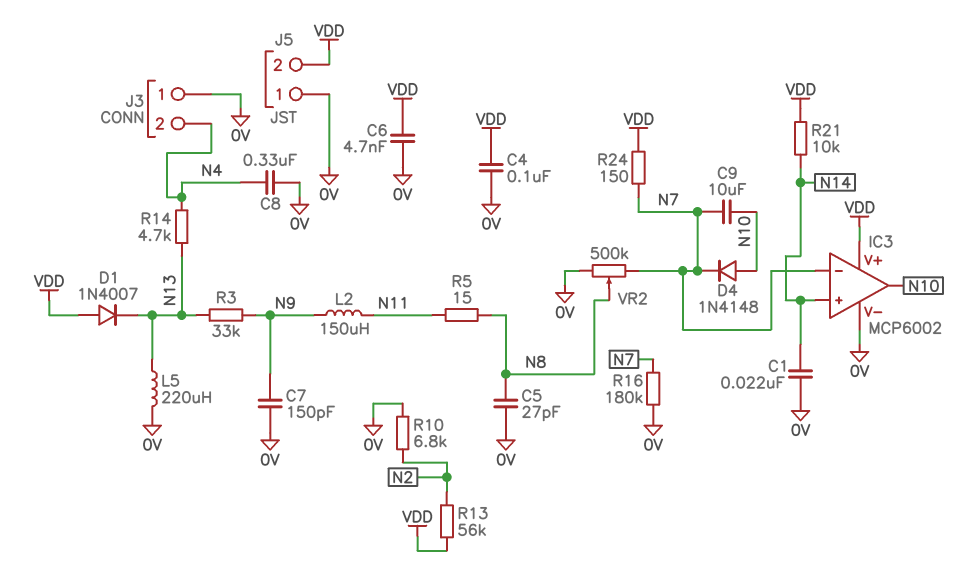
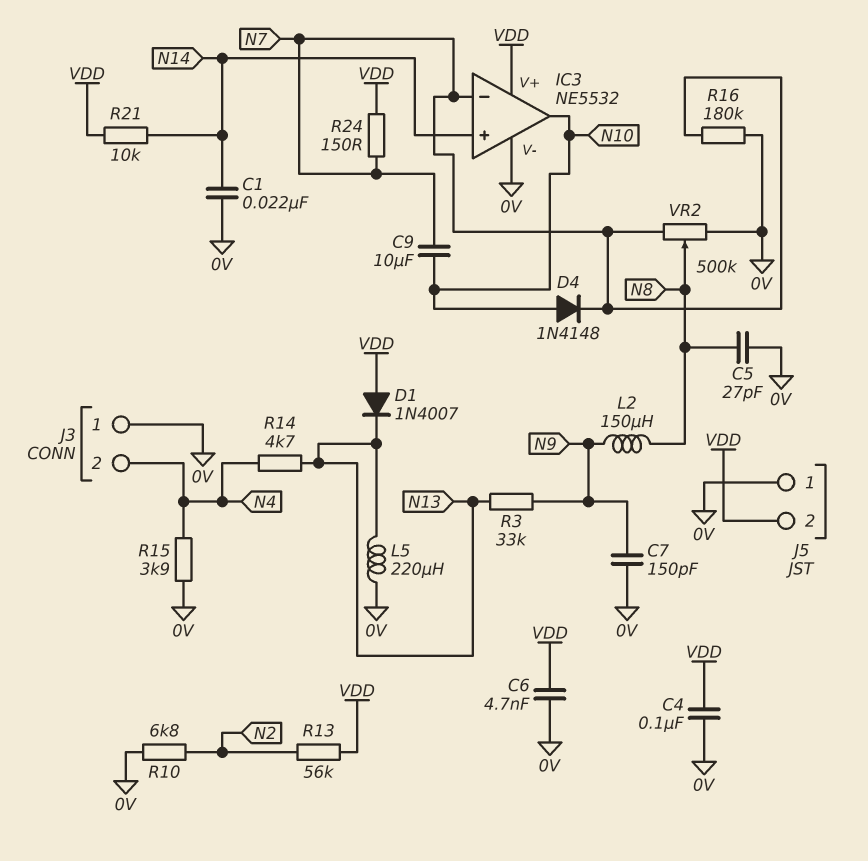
C8: 330nF (0V, N4) -> none
IC3: MCP6002 -> NE5532
L2: 150uH (N9, N11) -> 150uH (N8, N9)
R5: 15 (N8, N11) -> none
R15: none -> 3.9k (0V, N4)

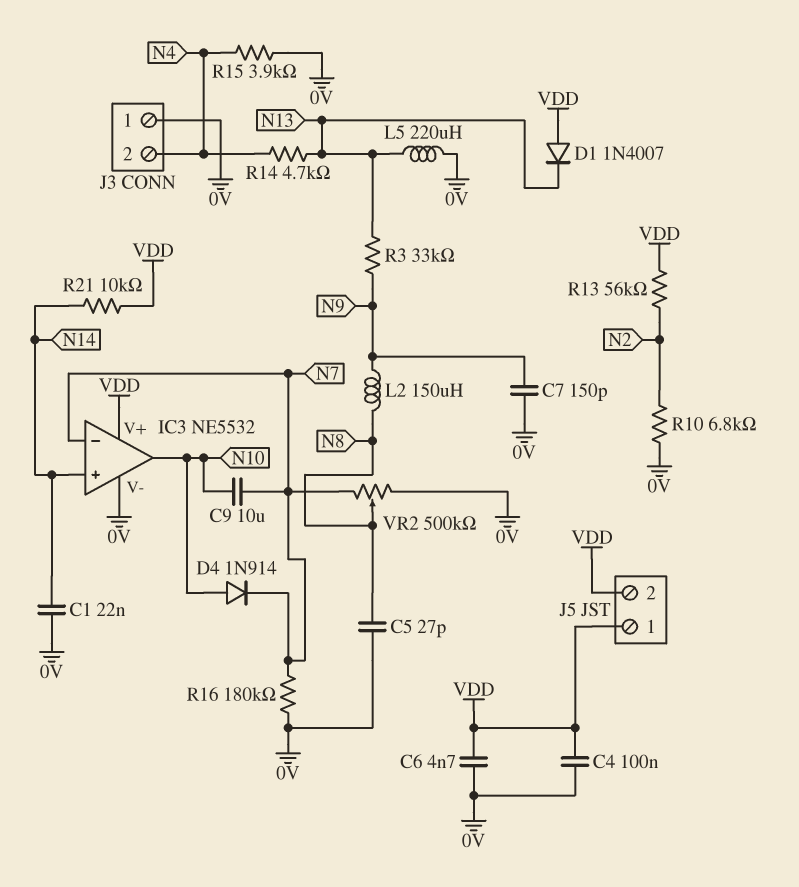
D4: diode 1N4148 (A N10, K N7) -> diode 1N914 (A N10, K N7)
J5 pin 1: 0V -> VDD
R24: 150 (N7, VDD) -> none

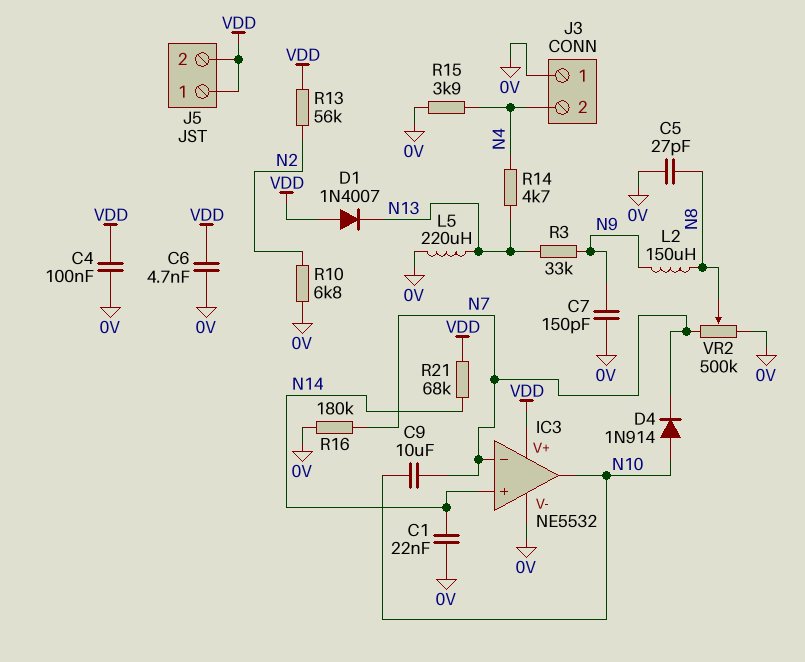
R21: 10k (N14, VDD) -> 68k (N14, VDD)

